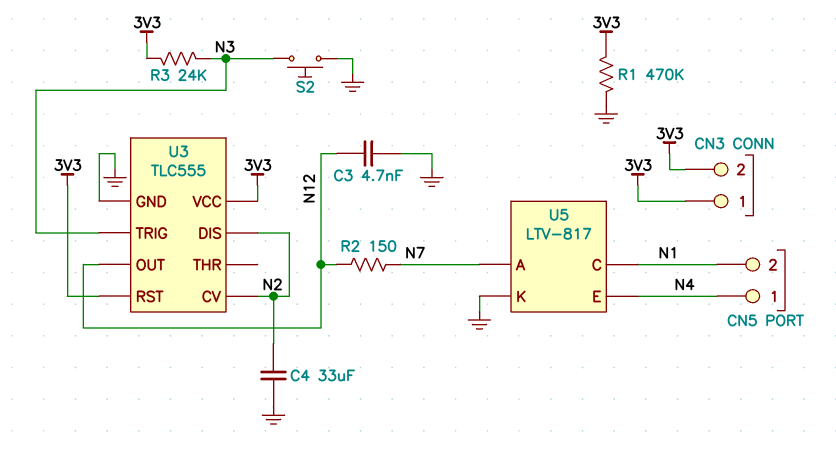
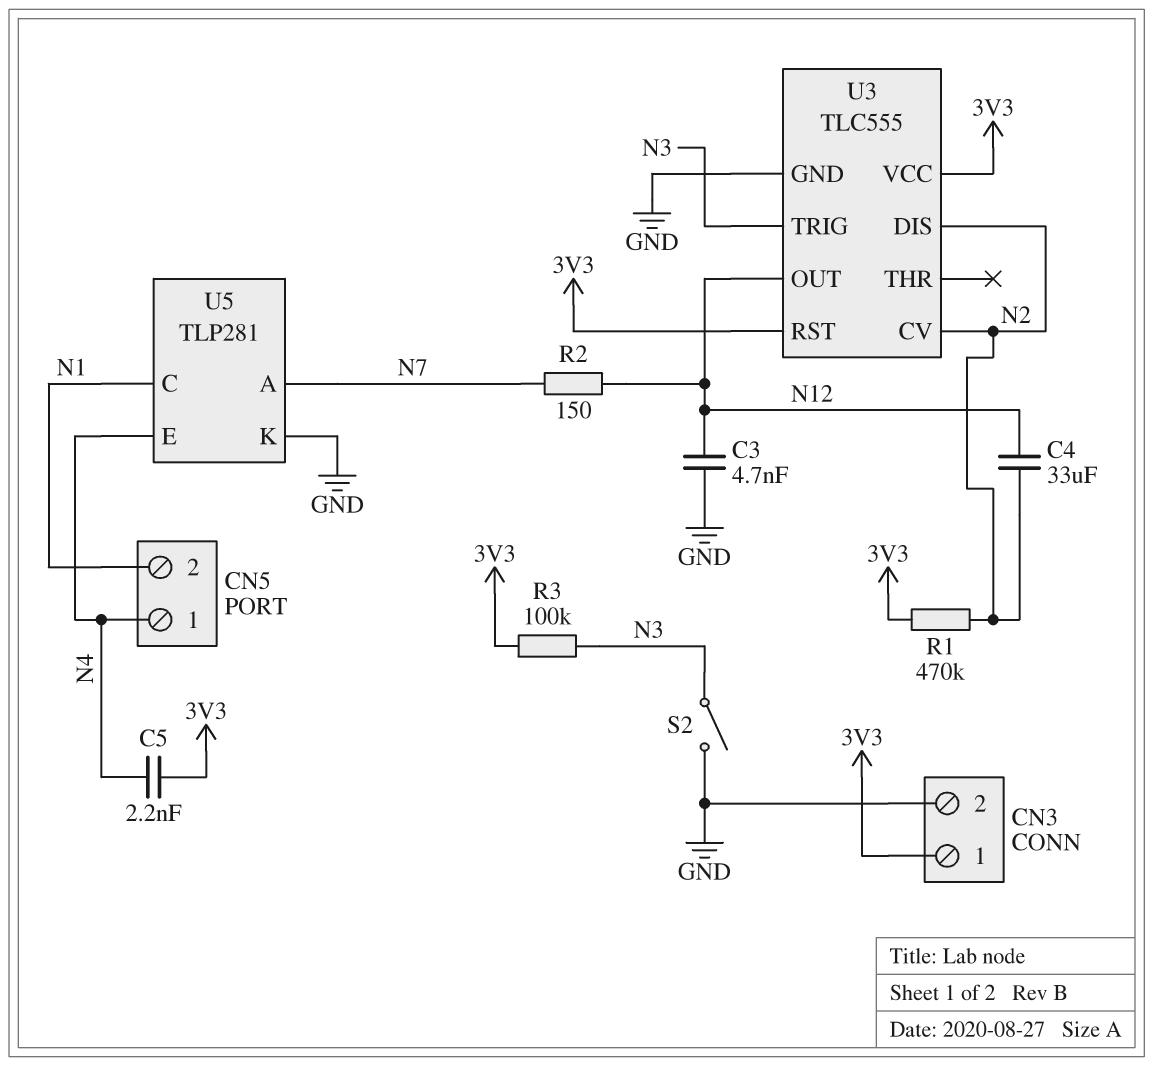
C4: 33uF (GND, N2) -> 33uF (N2, N12)
C5: none -> 2.2nF (3V3, N4)
CN3 pin 2: 3V3 -> GND
R1: 470k (3V3, GND) -> 470k (3V3, N2)
R3: 24k (3V3, N3) -> 100k (3V3, N3)
S2: button (GND, N3) -> switch (GND, N3)
U5: LTV-817 -> TLP281

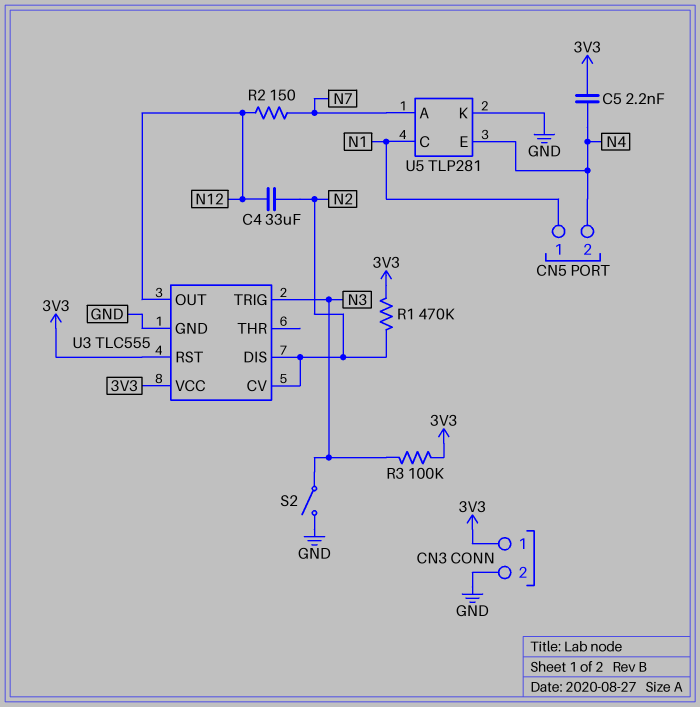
C3: 4.7nF (GND, N12) -> none
CN5 pin 1: N4 -> N1
CN5 pin 2: N1 -> N4

